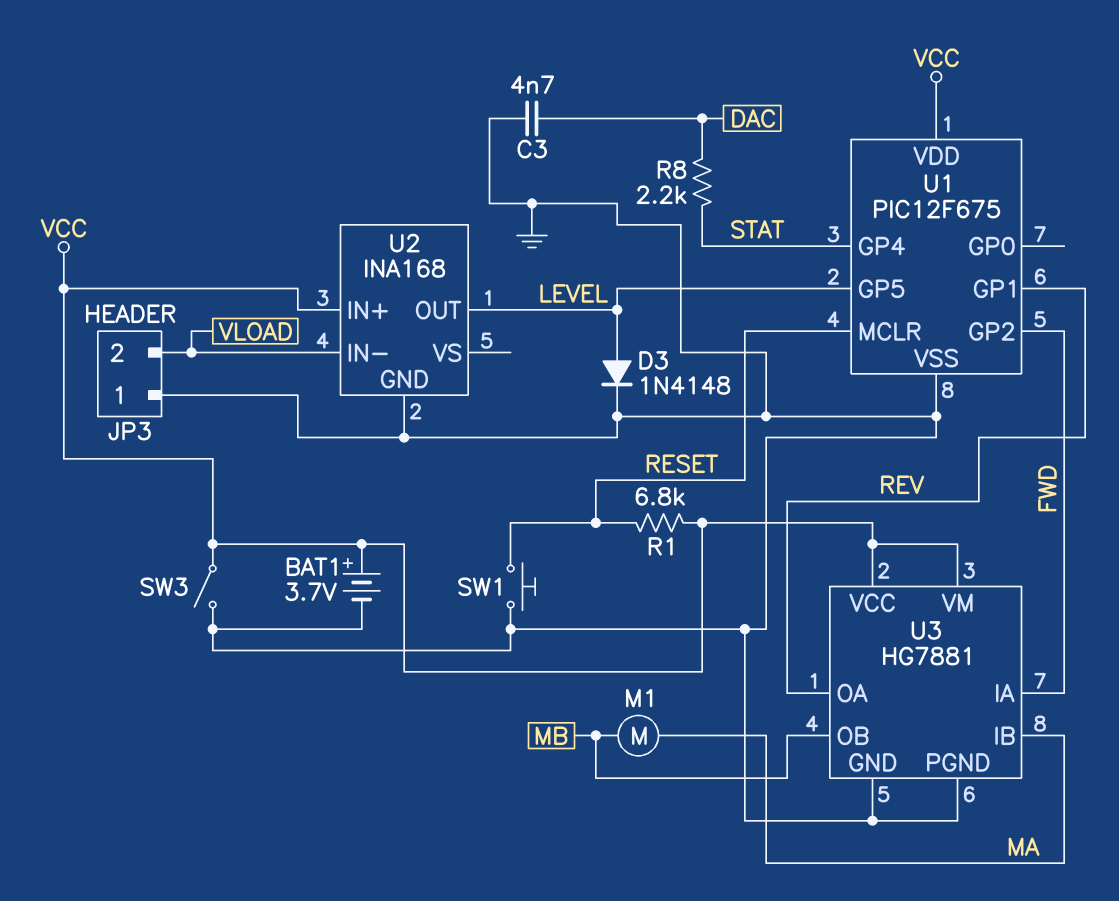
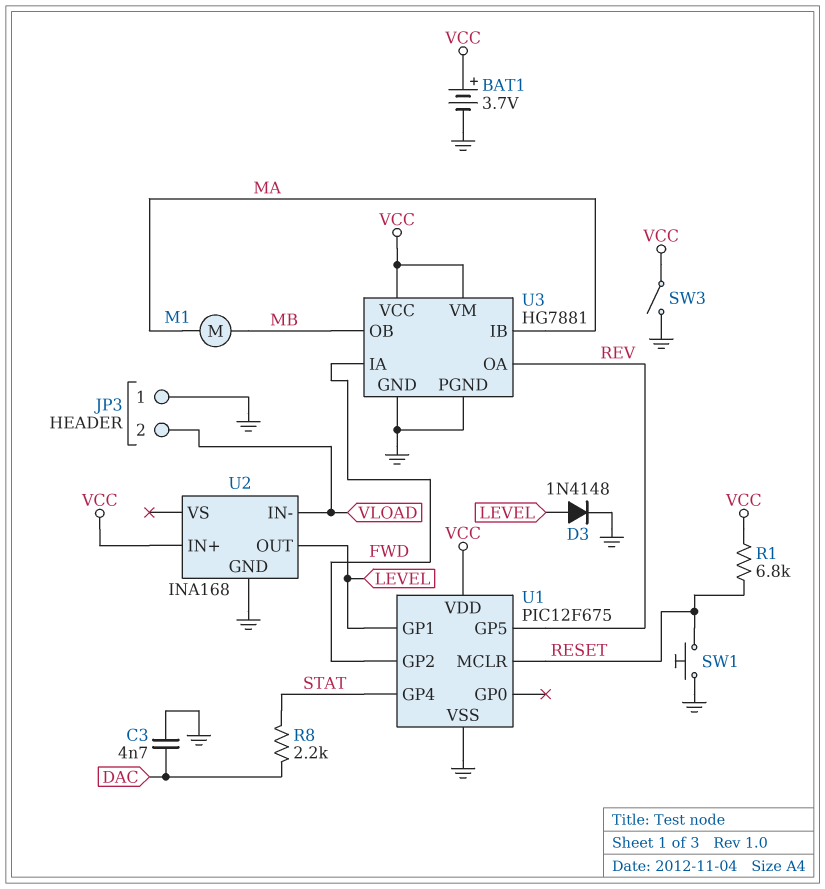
U1 pin GP1: REV -> LEVEL
U1 pin GP5: LEVEL -> REV

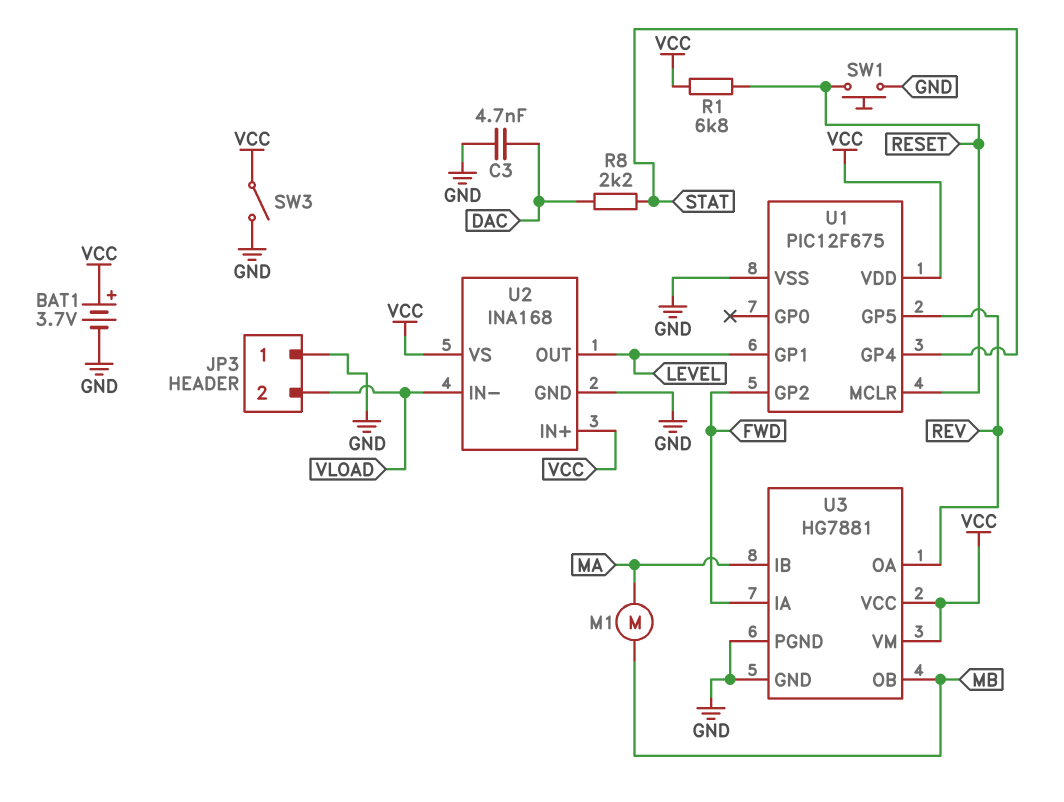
D3: diode 1N4148 (A LEVEL, K GND) -> none
U2 pin VS: none -> VCC

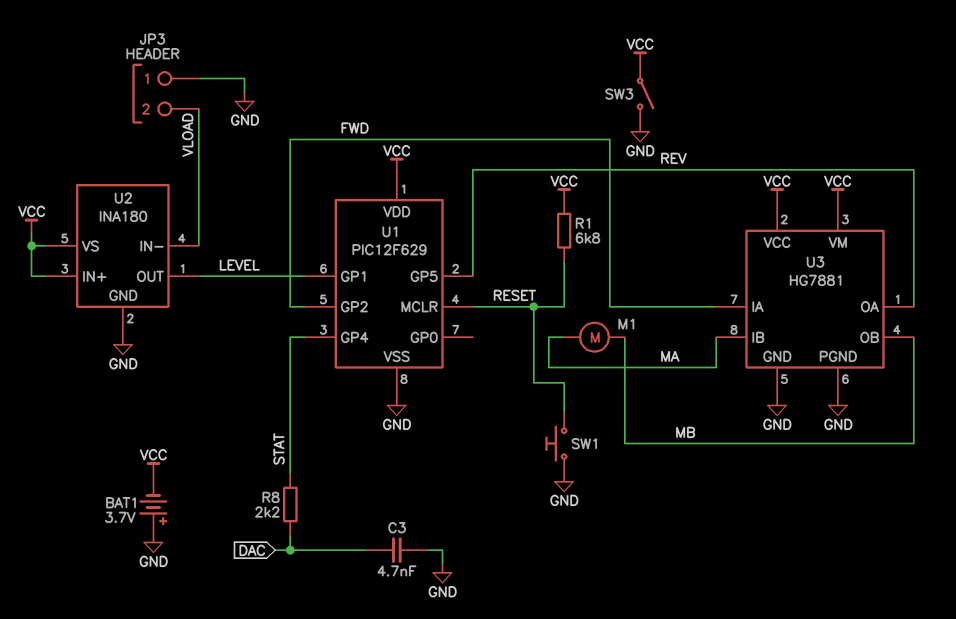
BAT1: 3.7V (plus VCC, minus GND) -> 3.7V (plus GND, minus VCC)
U1: PIC12F675 -> PIC12F629
U2: INA168 -> INA180

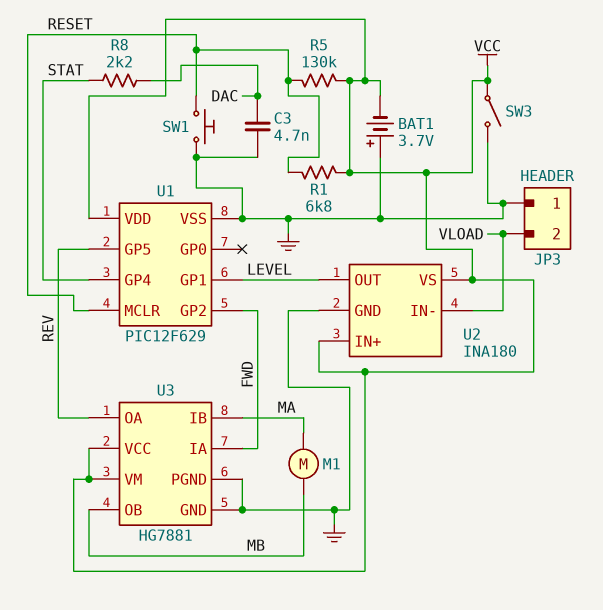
R5: none -> 130k (RESET, VCC)

